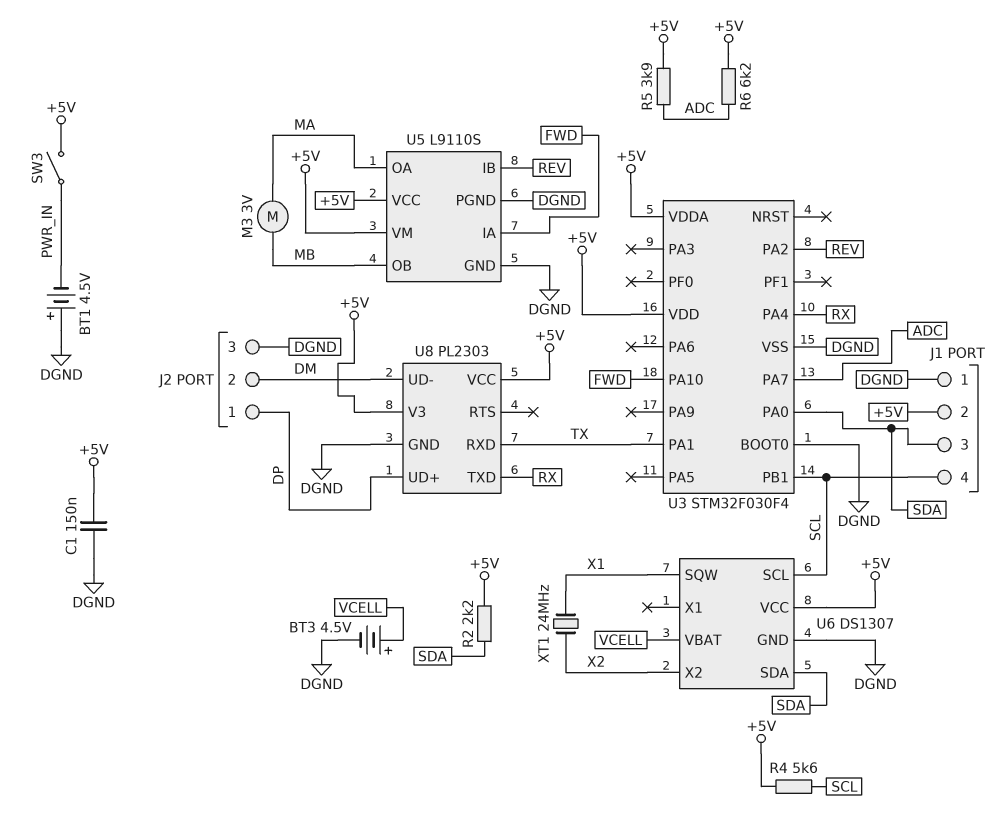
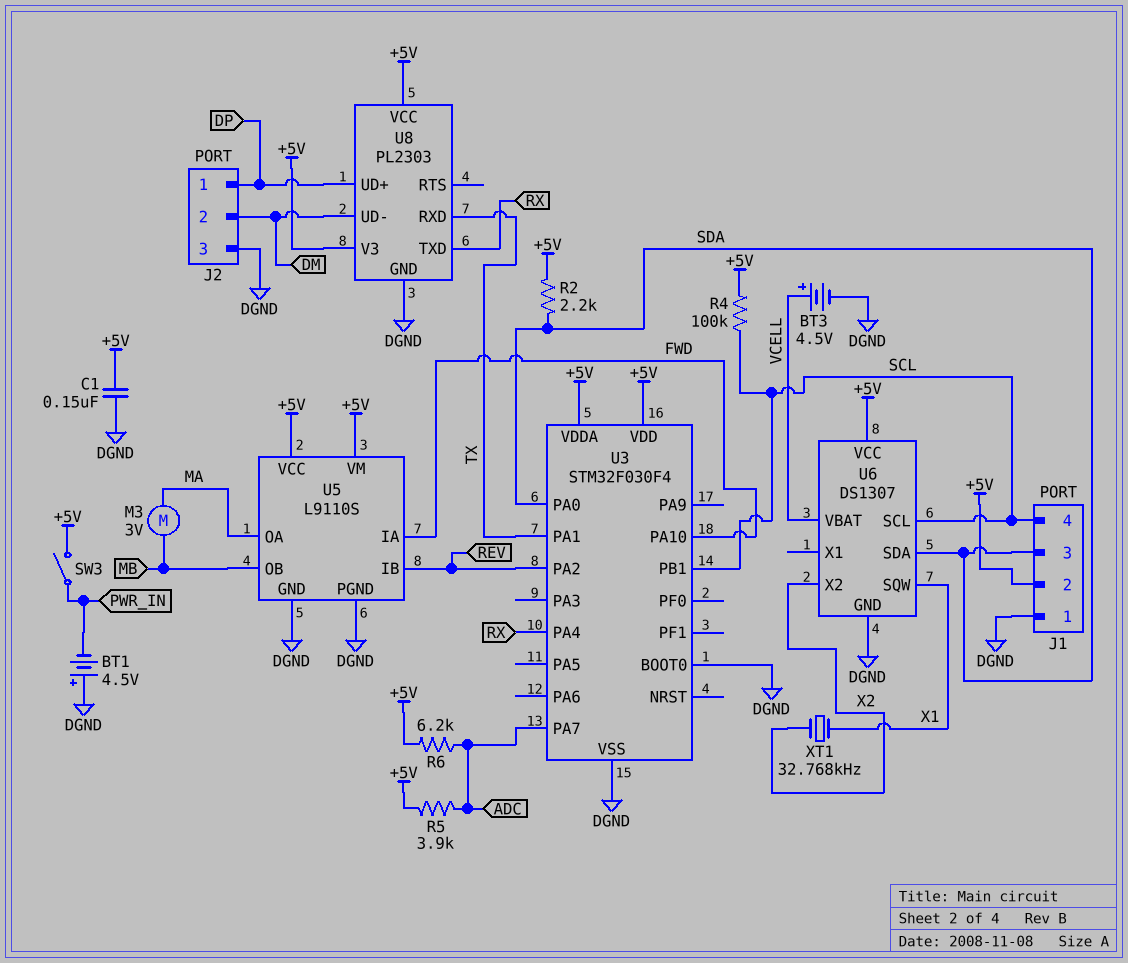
R4: 5.6k (+5V, SCL) -> 100k (+5V, SCL)
XT1: 24MHz (X1, X2) -> 32.768kHz (X1, X2)

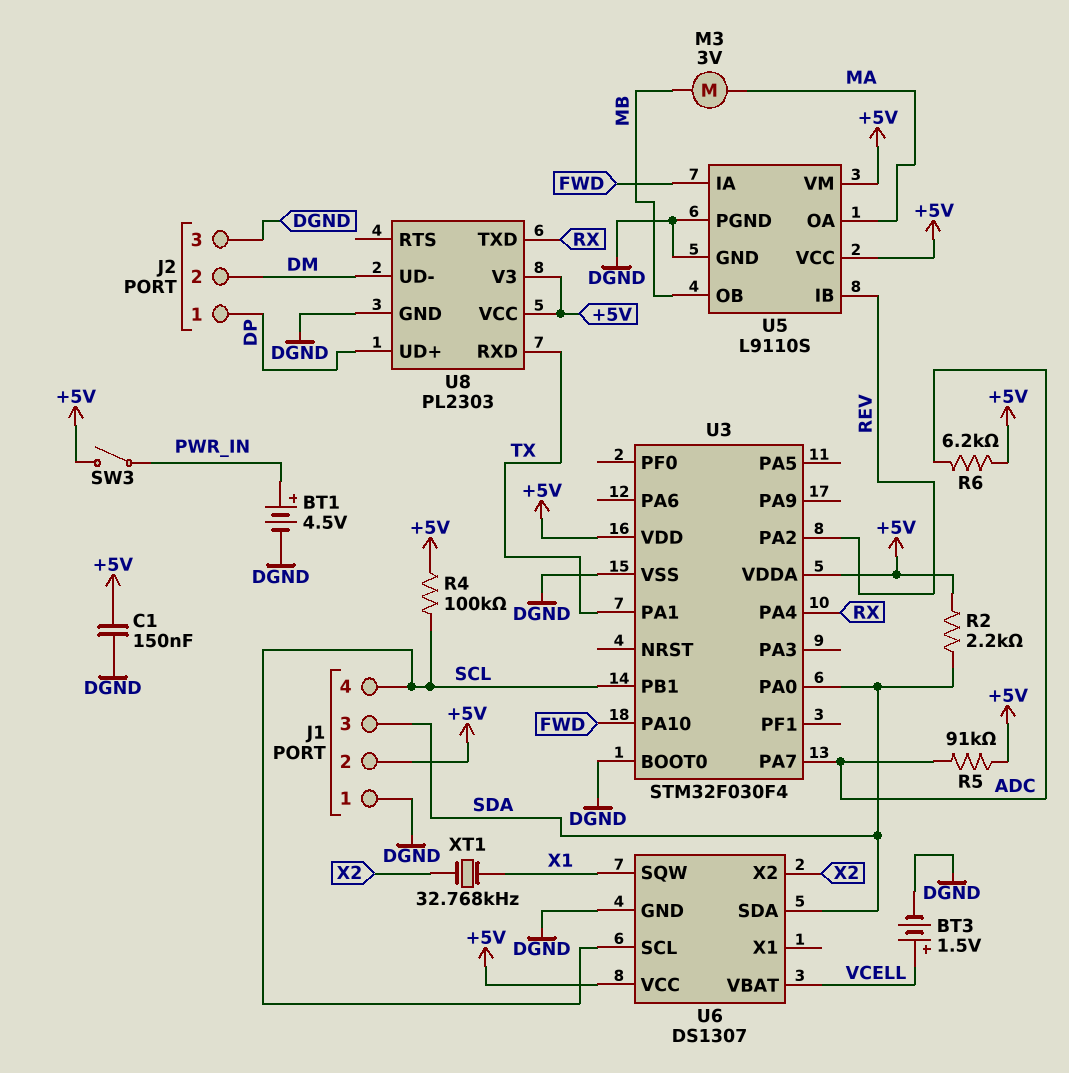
BT1: 4.5V (plus DGND, minus PWR_IN) -> 4.5V (plus PWR_IN, minus DGND)
BT3: 4.5V (plus VCELL, minus DGND) -> 1.5V (plus VCELL, minus DGND)
R5: 3.9k (+5V, ADC) -> 91k (+5V, ADC)

